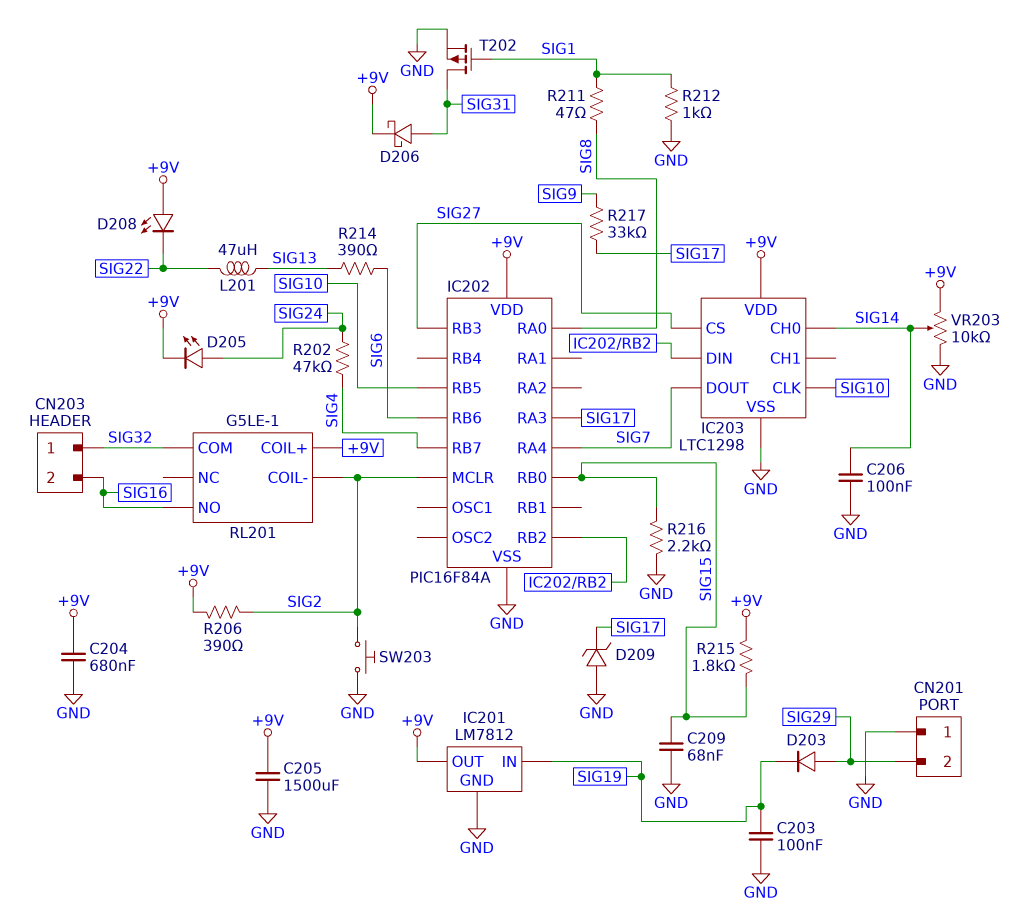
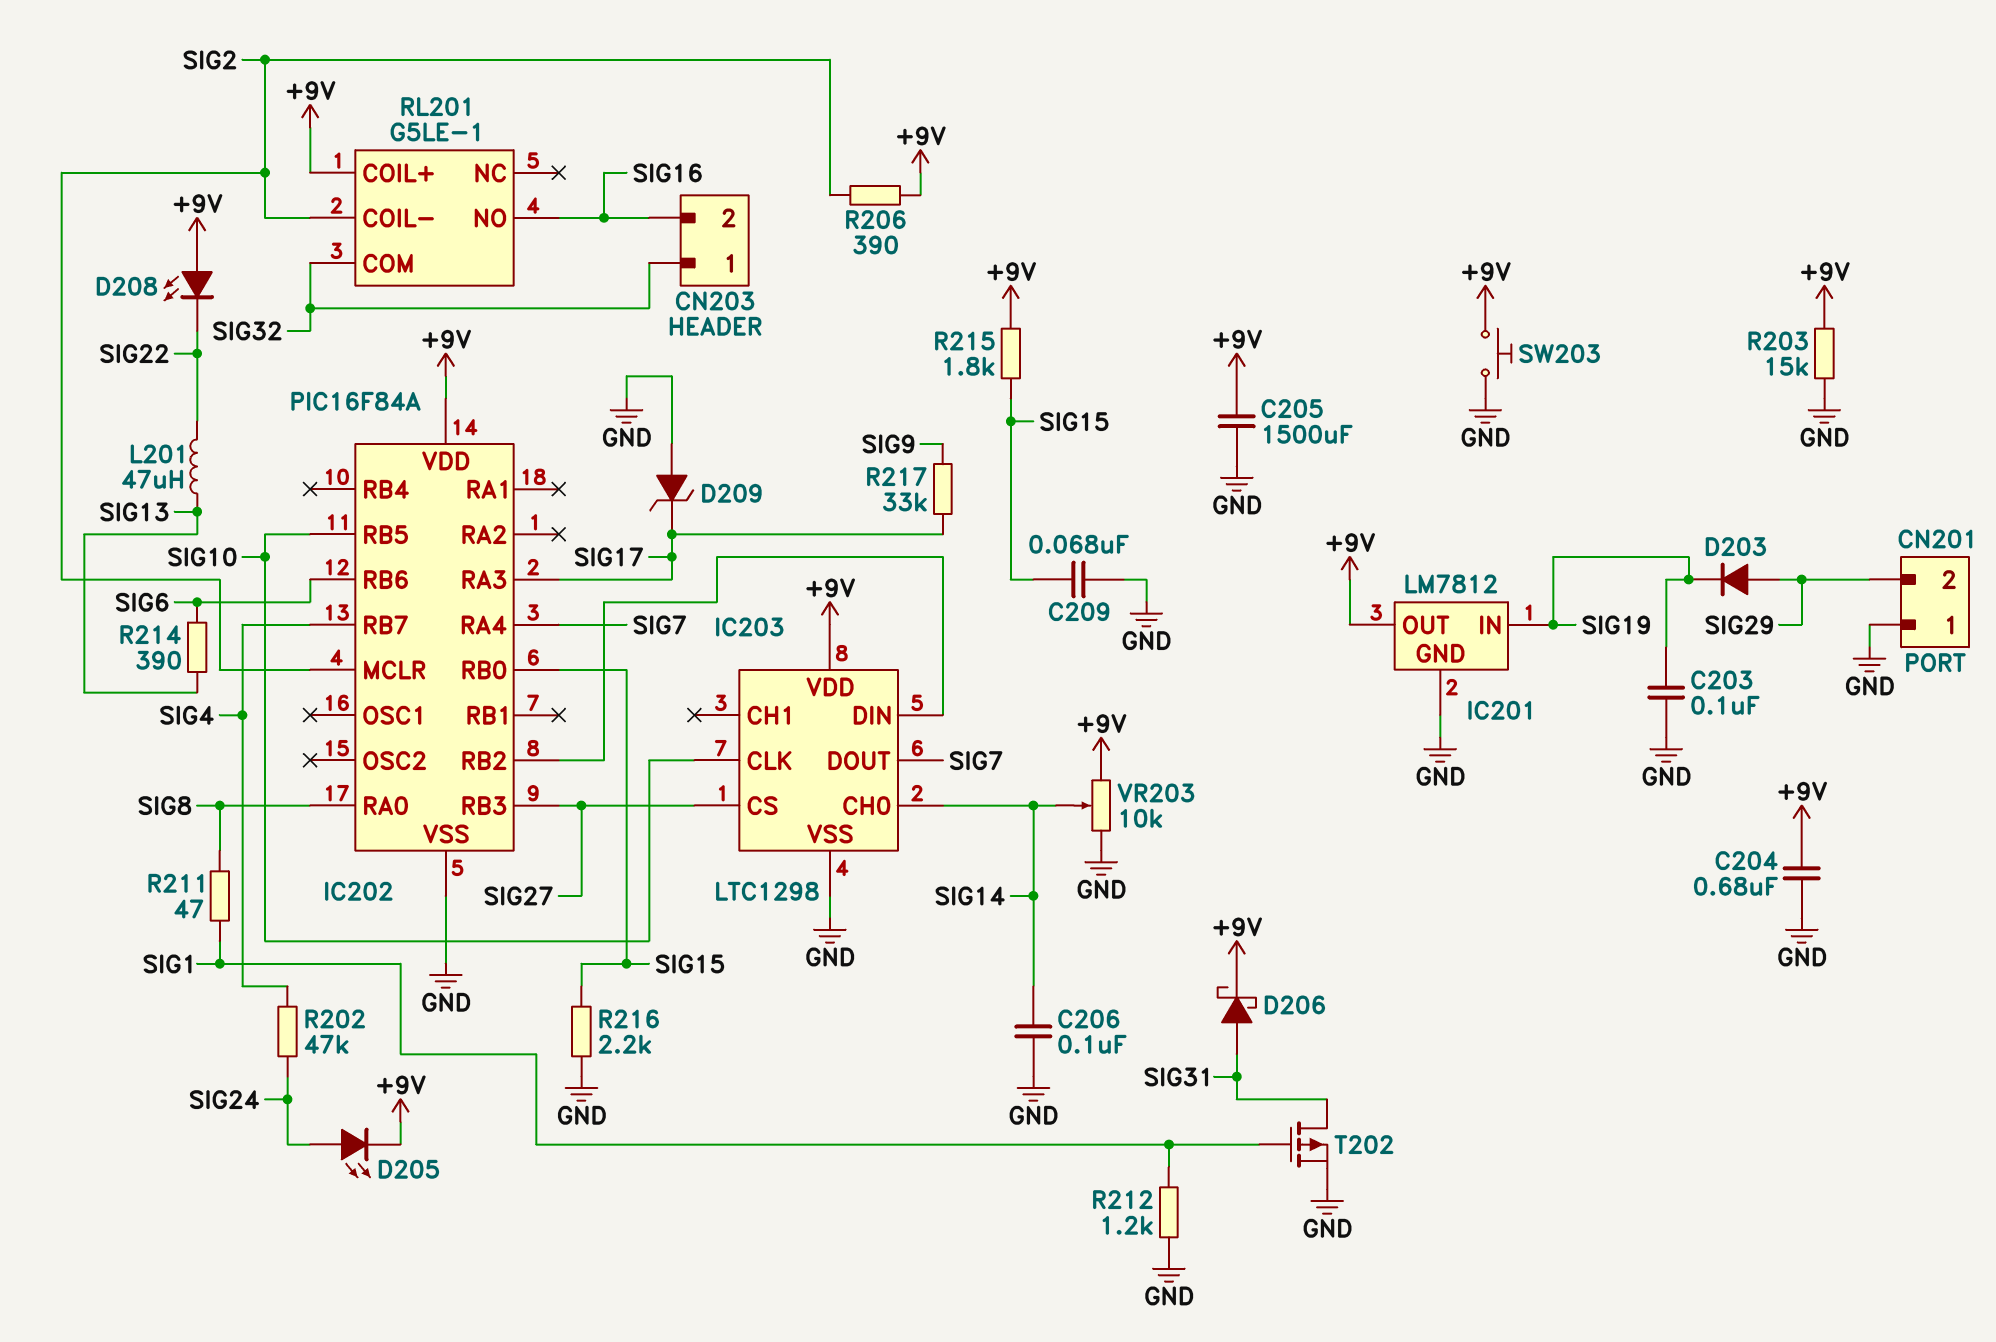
R203: none -> 15k (+9V, GND)
R212: 1k (GND, SIG1) -> 1.2k (GND, SIG1)
SW203: button (GND, SIG2) -> button (+9V, GND)

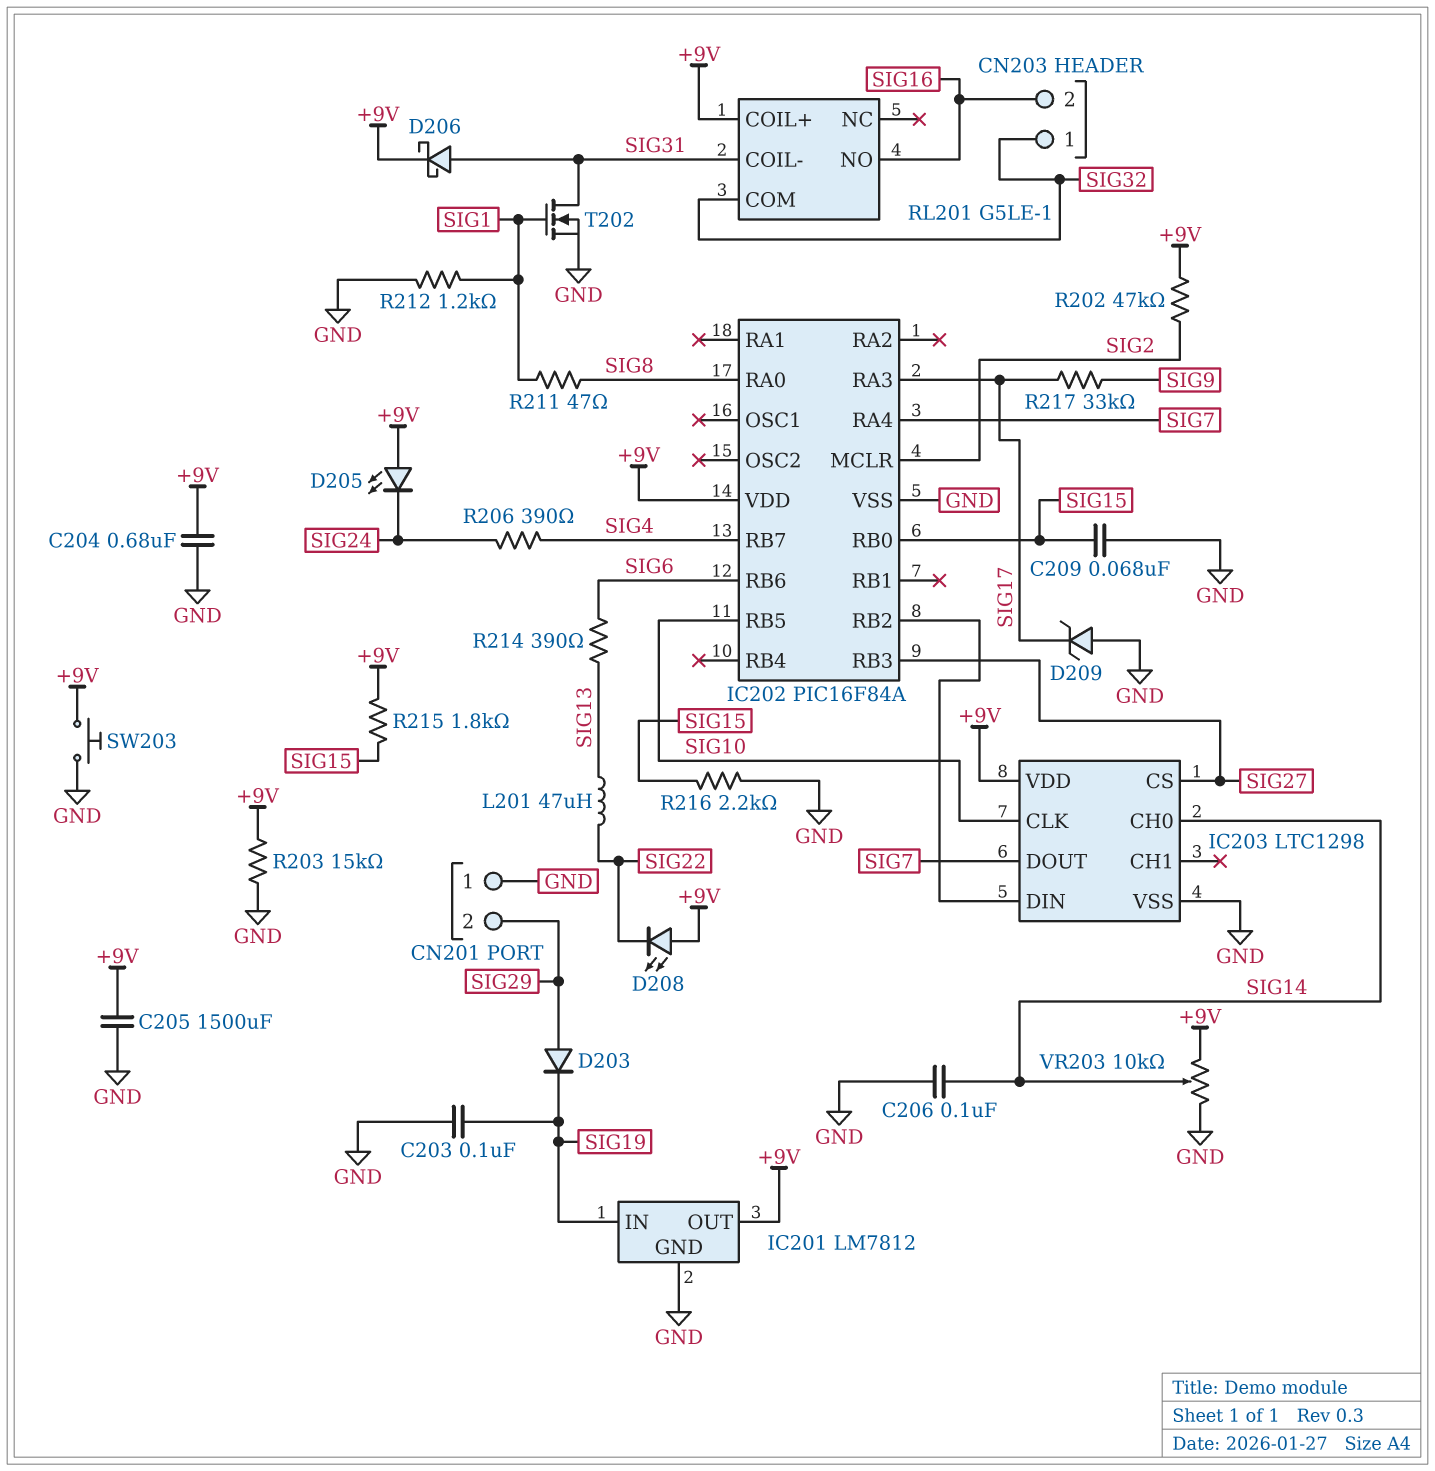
D205: LED (A SIG24, K +9V) -> LED (A +9V, K SIG24)
R202: 47k (SIG4, SIG24) -> 47k (+9V, SIG2)
R206: 390 (+9V, SIG2) -> 390 (SIG4, SIG24)
RL201 pin COIL-: SIG2 -> SIG31
T202: PMOS (G SIG1, D SIG31, S GND) -> NMOS (G SIG1, D SIG31, S GND)

